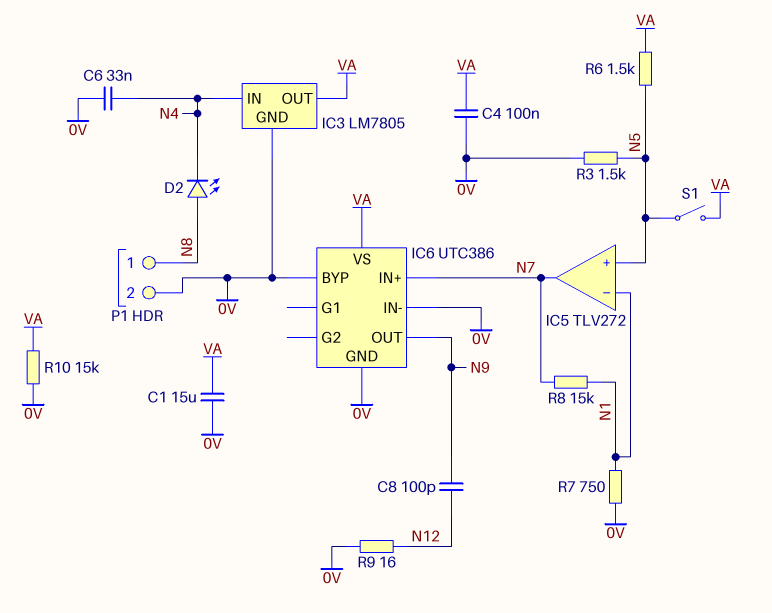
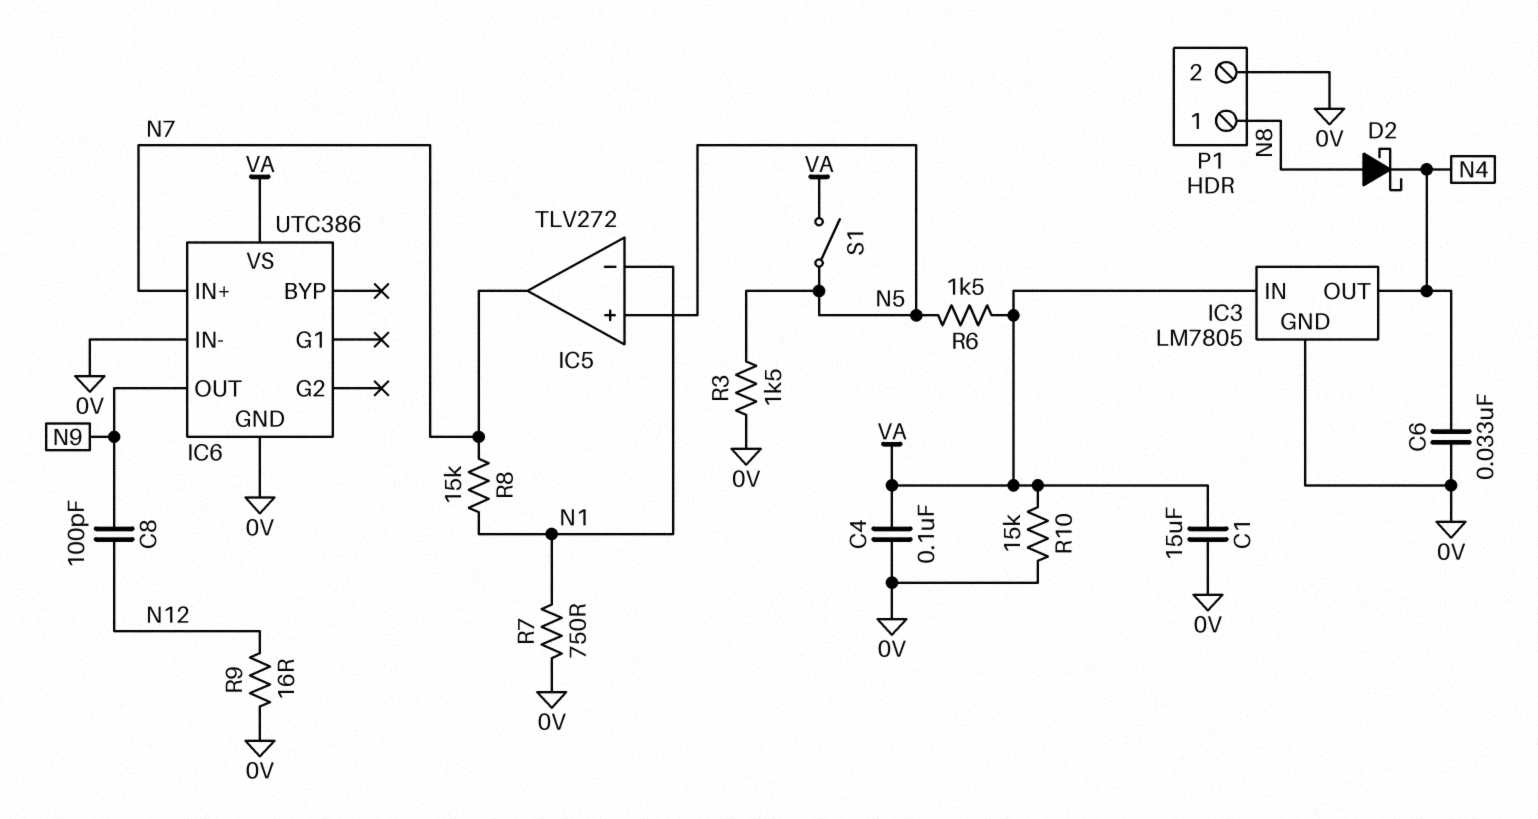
D2: LED (A N8, K N4) -> schottky (A N8, K N4)
IC3 pin IN: N4 -> VA
IC3 pin OUT: VA -> N4
IC6 pin BYP: 0V -> none

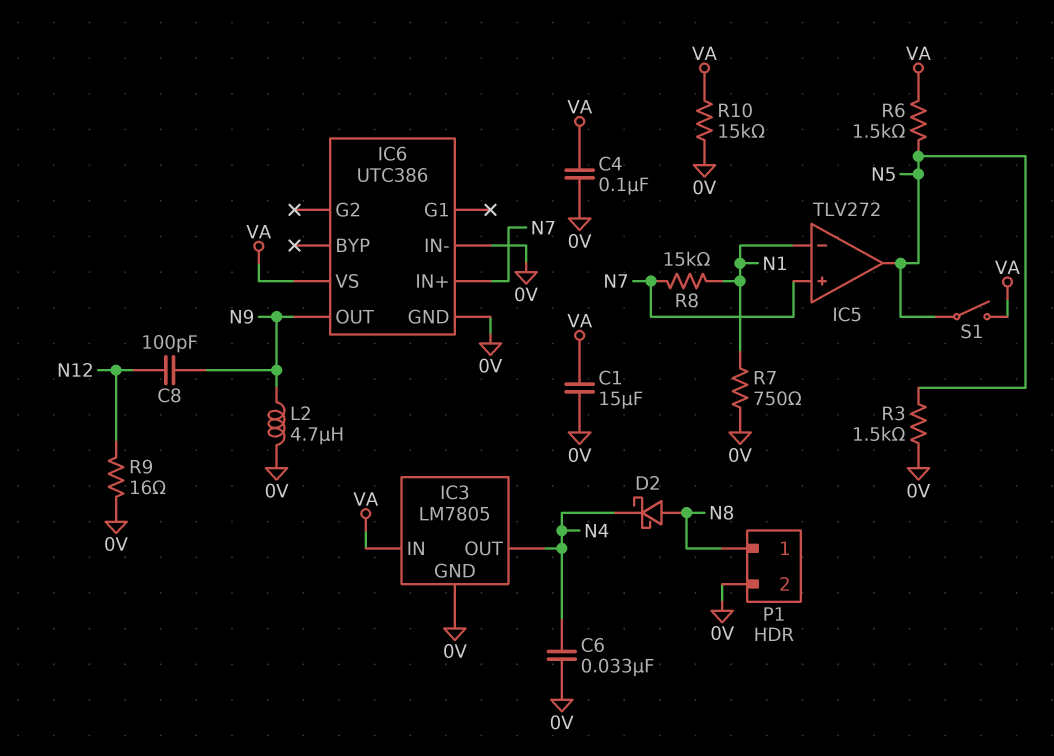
IC5 pin in+: N5 -> N7
IC5 pin out: N7 -> N5
L2: none -> 4.7uH (0V, N9)

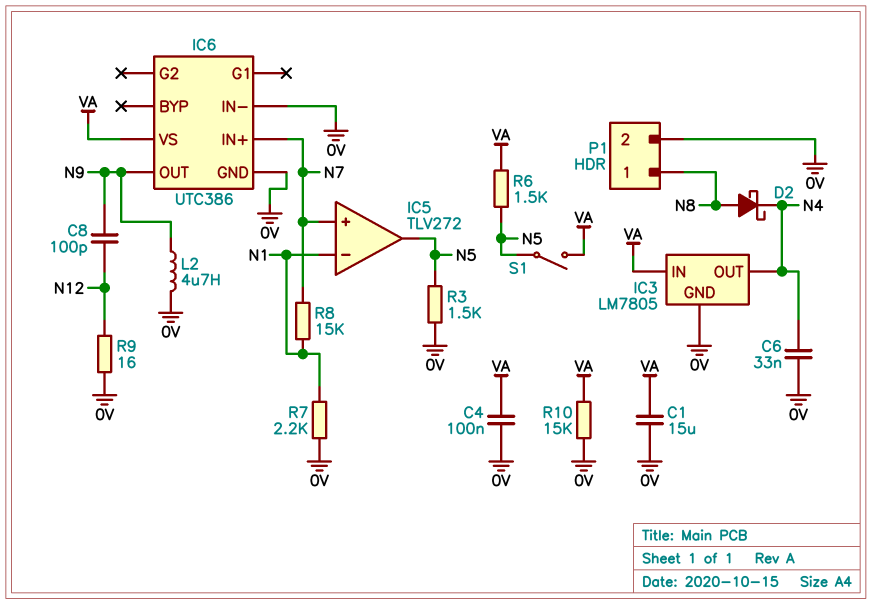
R7: 750 (0V, N1) -> 2.2k (0V, N1)

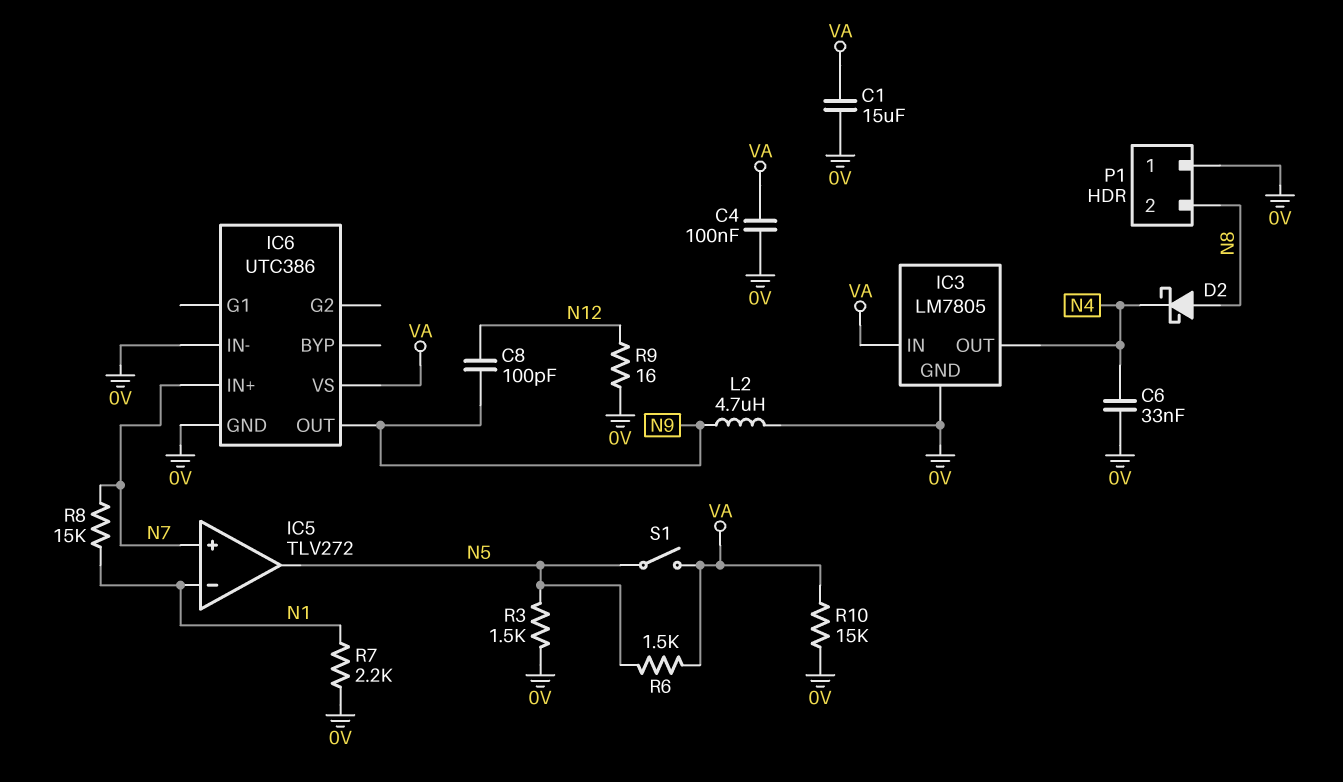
P1 pin 1: N8 -> 0V
P1 pin 2: 0V -> N8

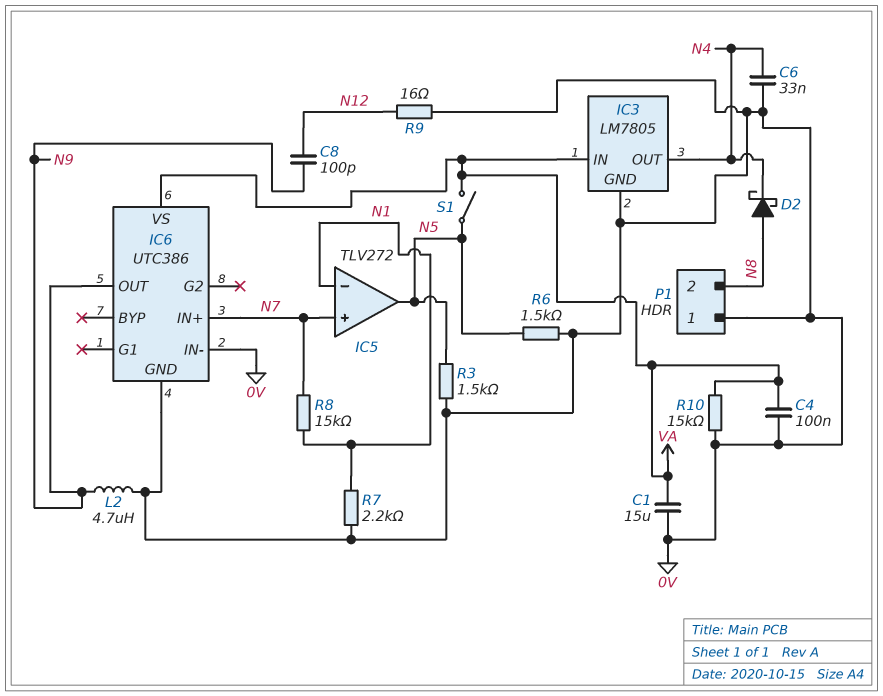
R6: 1.5k (N5, VA) -> 1.5k (0V, N5)

